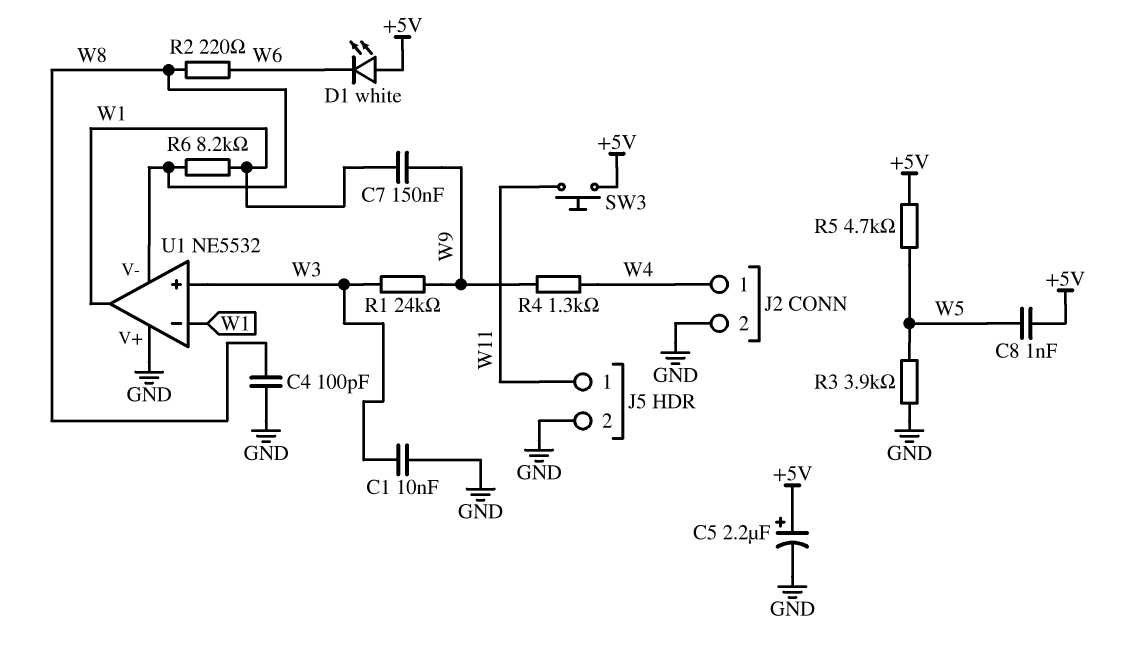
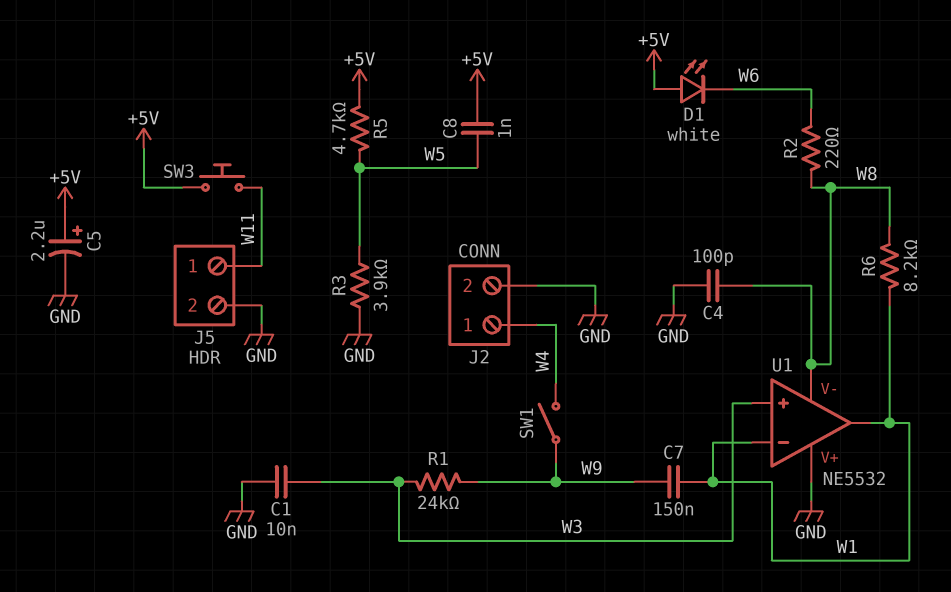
R4: 1.3k (W4, W9) -> none
SW1: none -> switch (W4, W9)

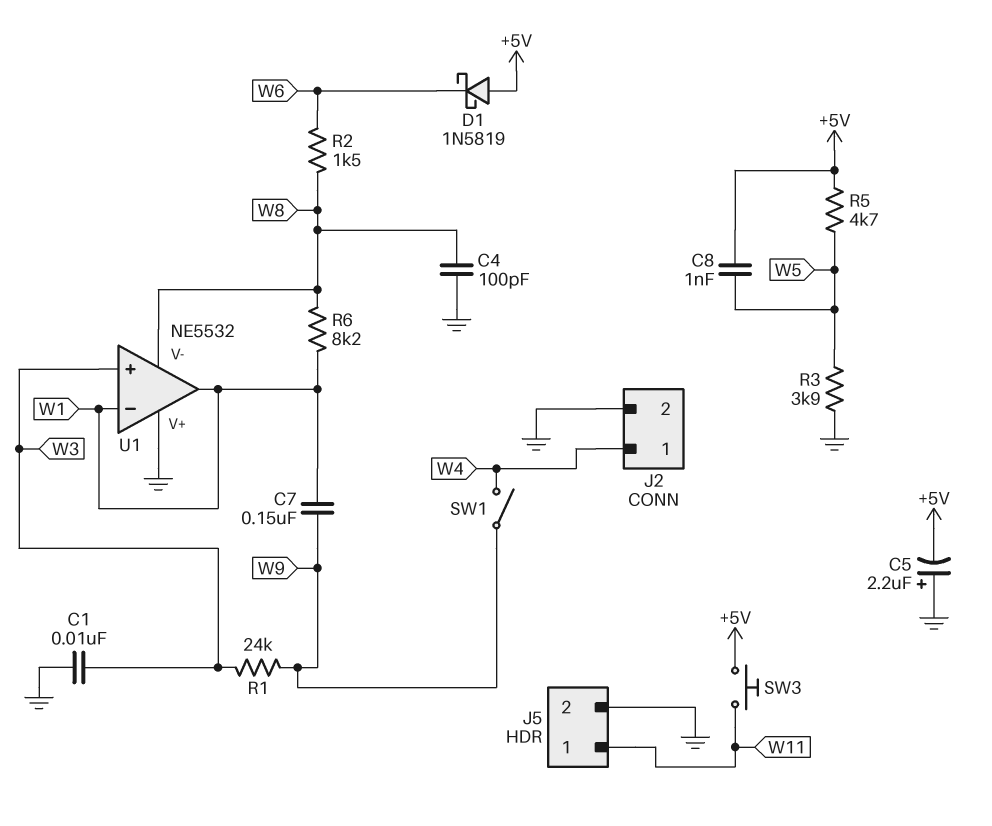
C5: 2.2uF (plus +5V, minus GND) -> 2.2uF (plus GND, minus +5V)
D1: LED white (A +5V, K W6) -> schottky 1N5819 (A +5V, K W6)
R2: 220 (W6, W8) -> 1.5k (W6, W8)

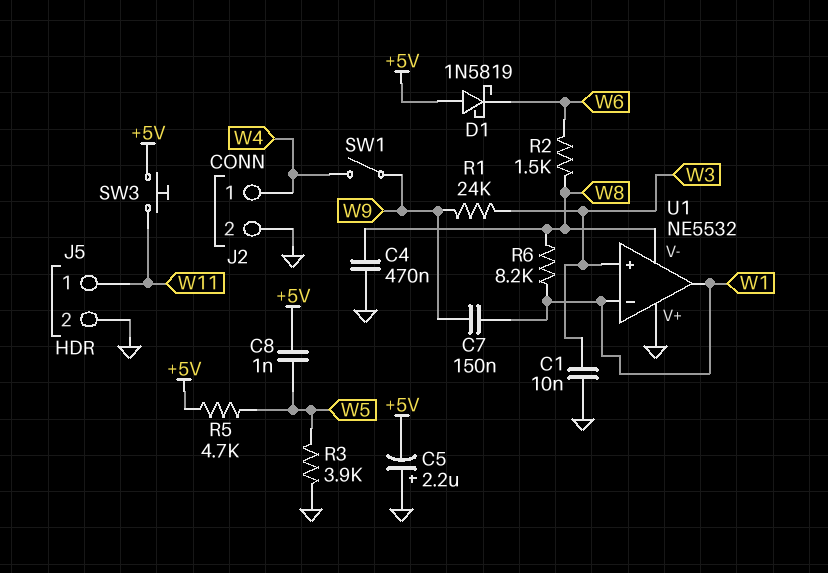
C4: 100pF (GND, W8) -> 470nF (GND, W8)

